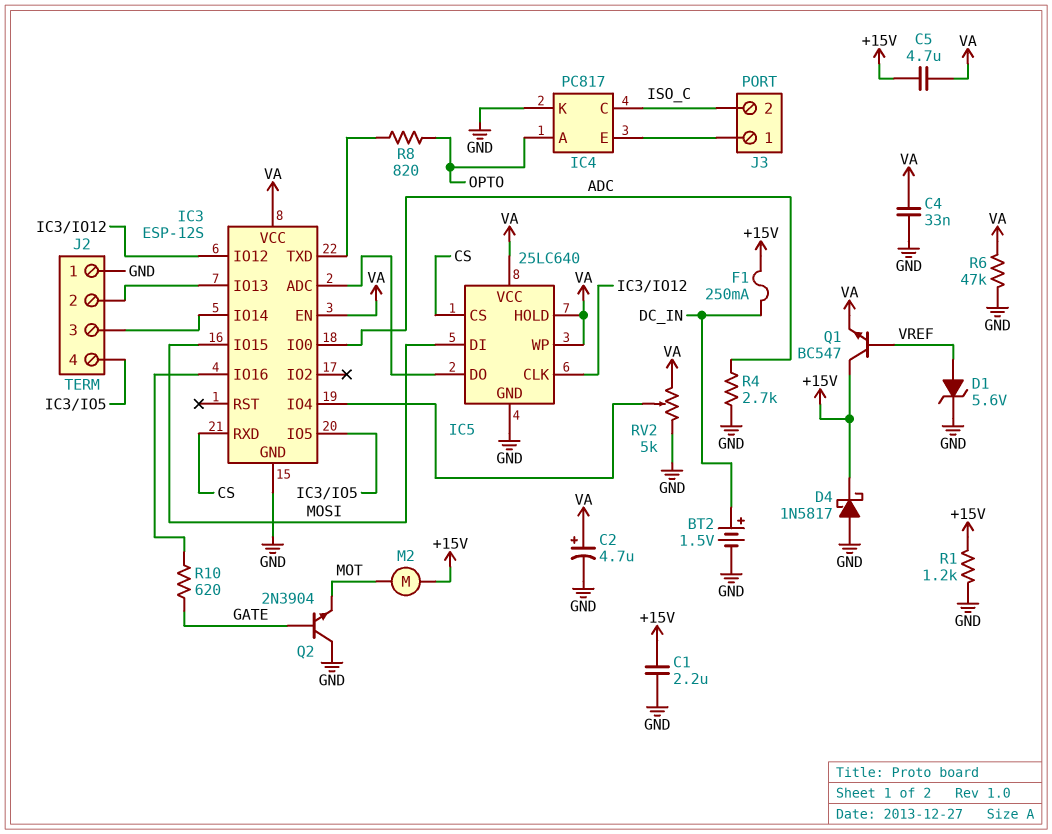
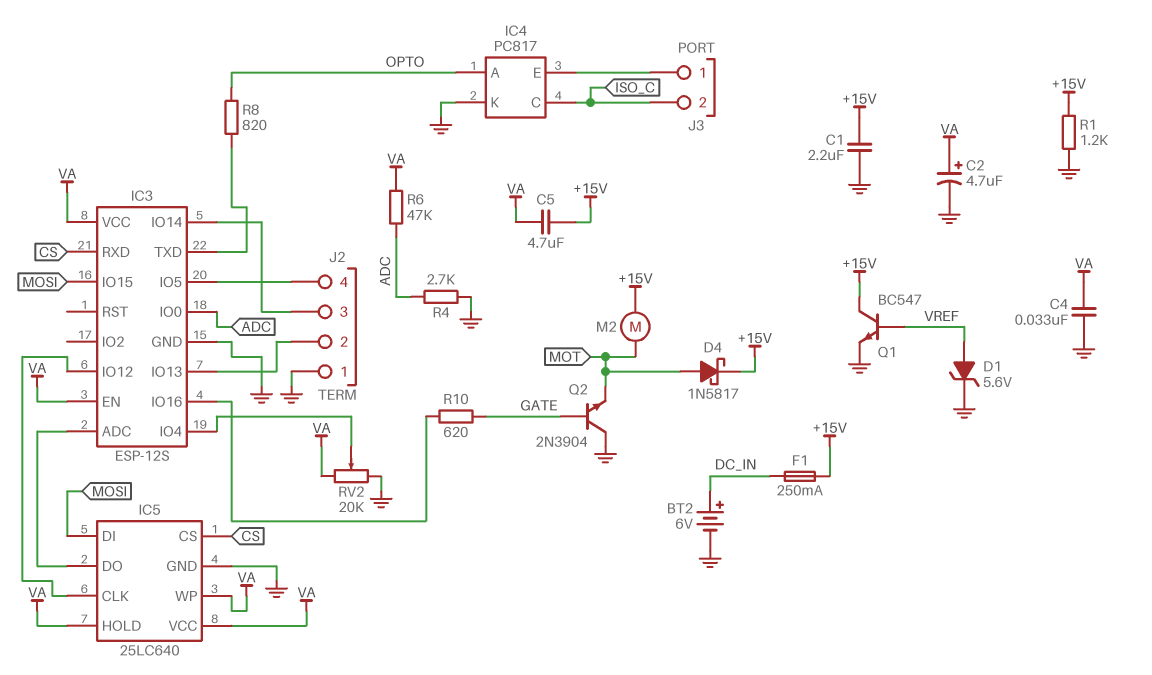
BT2: 1.5V (plus DC_IN, minus GND) -> 6V (plus DC_IN, minus GND)
D4: schottky 1N5817 (A GND, K +15V) -> schottky 1N5817 (A MOT, K +15V)
Q1: NPN BC547 (B VREF, C +15V, E VA) -> NPN BC547 (B VREF, C +15V, E GND)
R6: 47k (GND, VA) -> 47k (ADC, VA)
RV2: 5k (GND, VA, wiper IC3/IO4) -> 20k (GND, VA, wiper IC3/IO4)

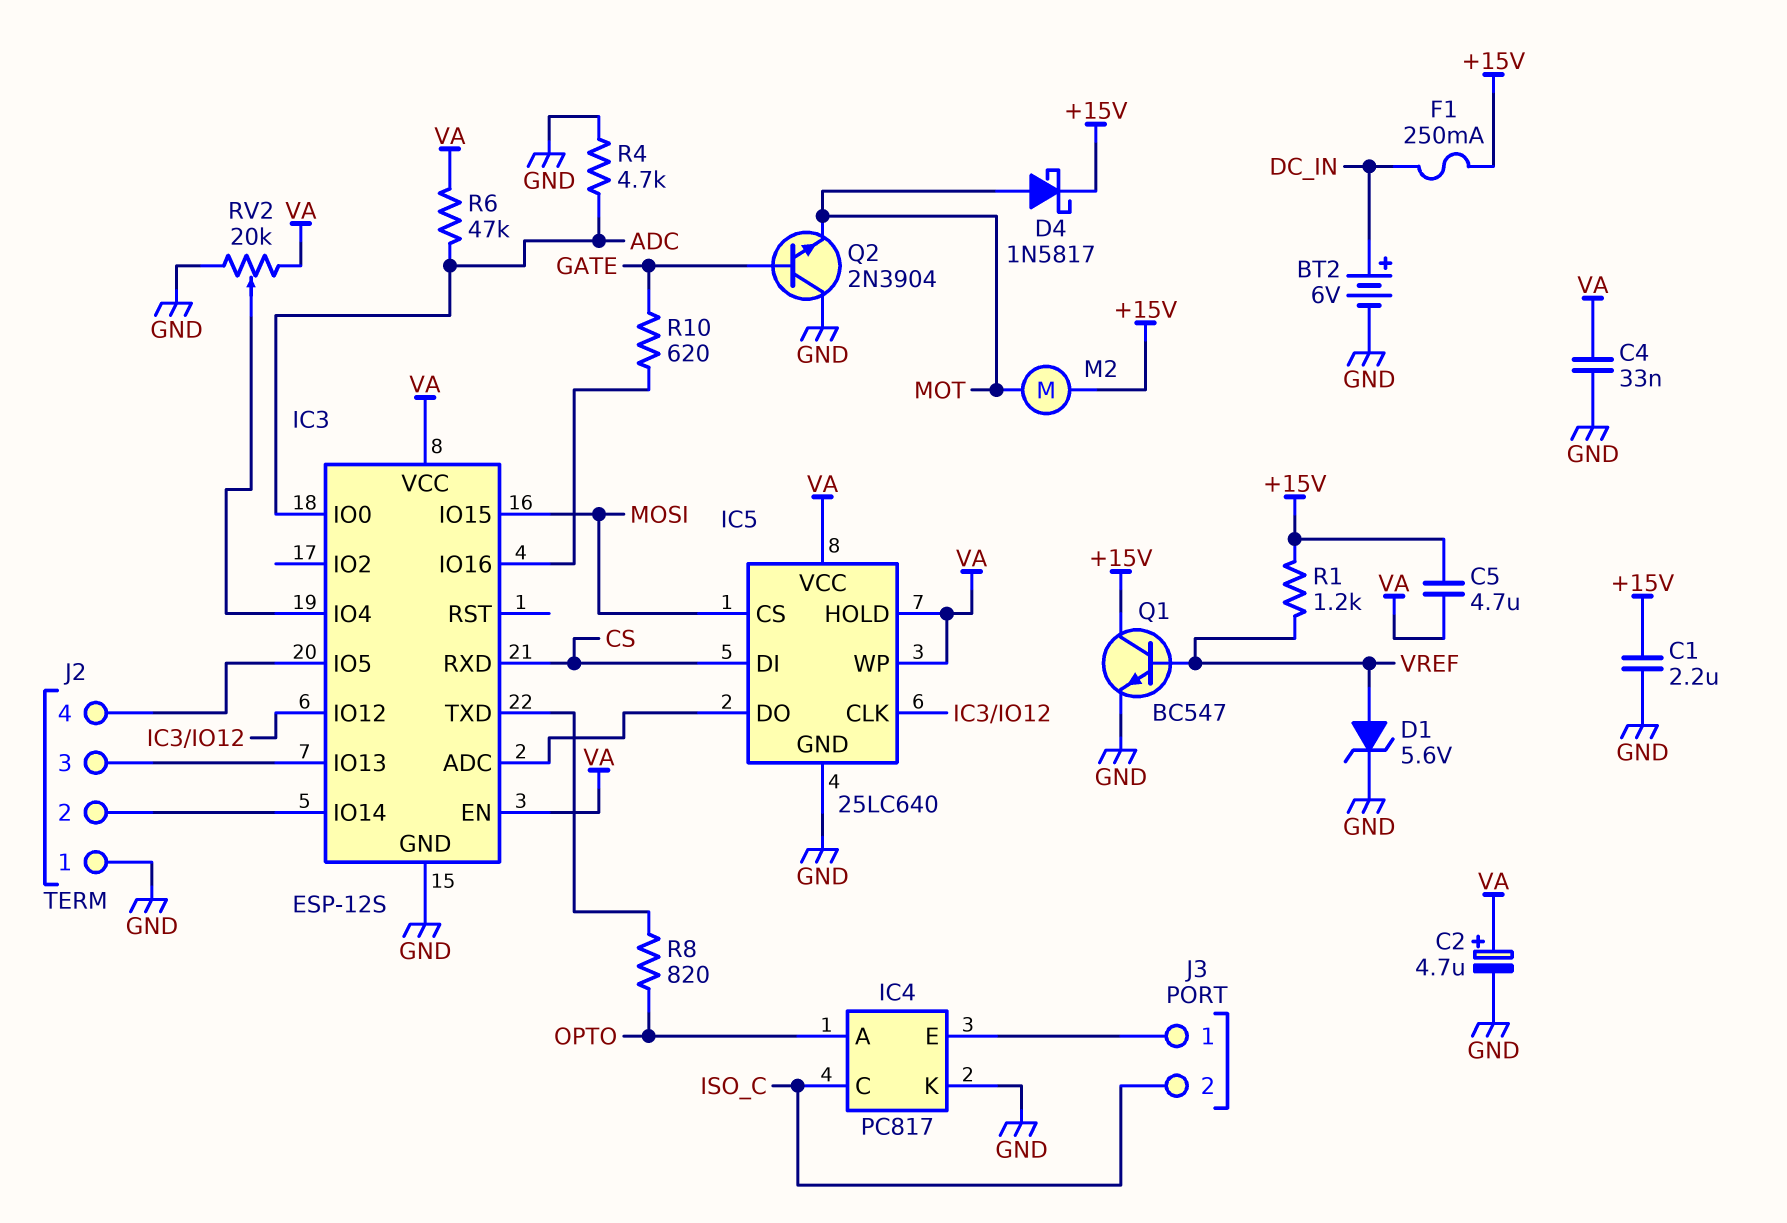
IC5 pin CS: CS -> MOSI
IC5 pin DI: MOSI -> CS
J2 pin 2: IC3/IO13 -> IC3/IO14
J2 pin 3: IC3/IO14 -> IC3/IO13
R1: 1.2k (+15V, GND) -> 1.2k (+15V, VREF)
R4: 2.7k (ADC, GND) -> 4.7k (ADC, GND)

